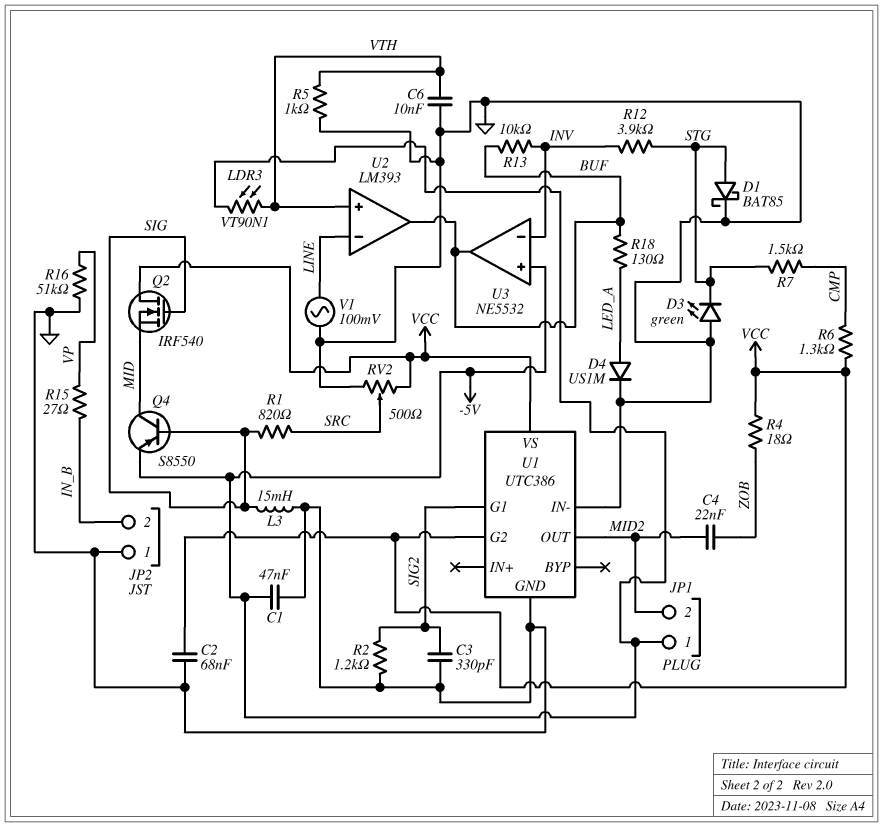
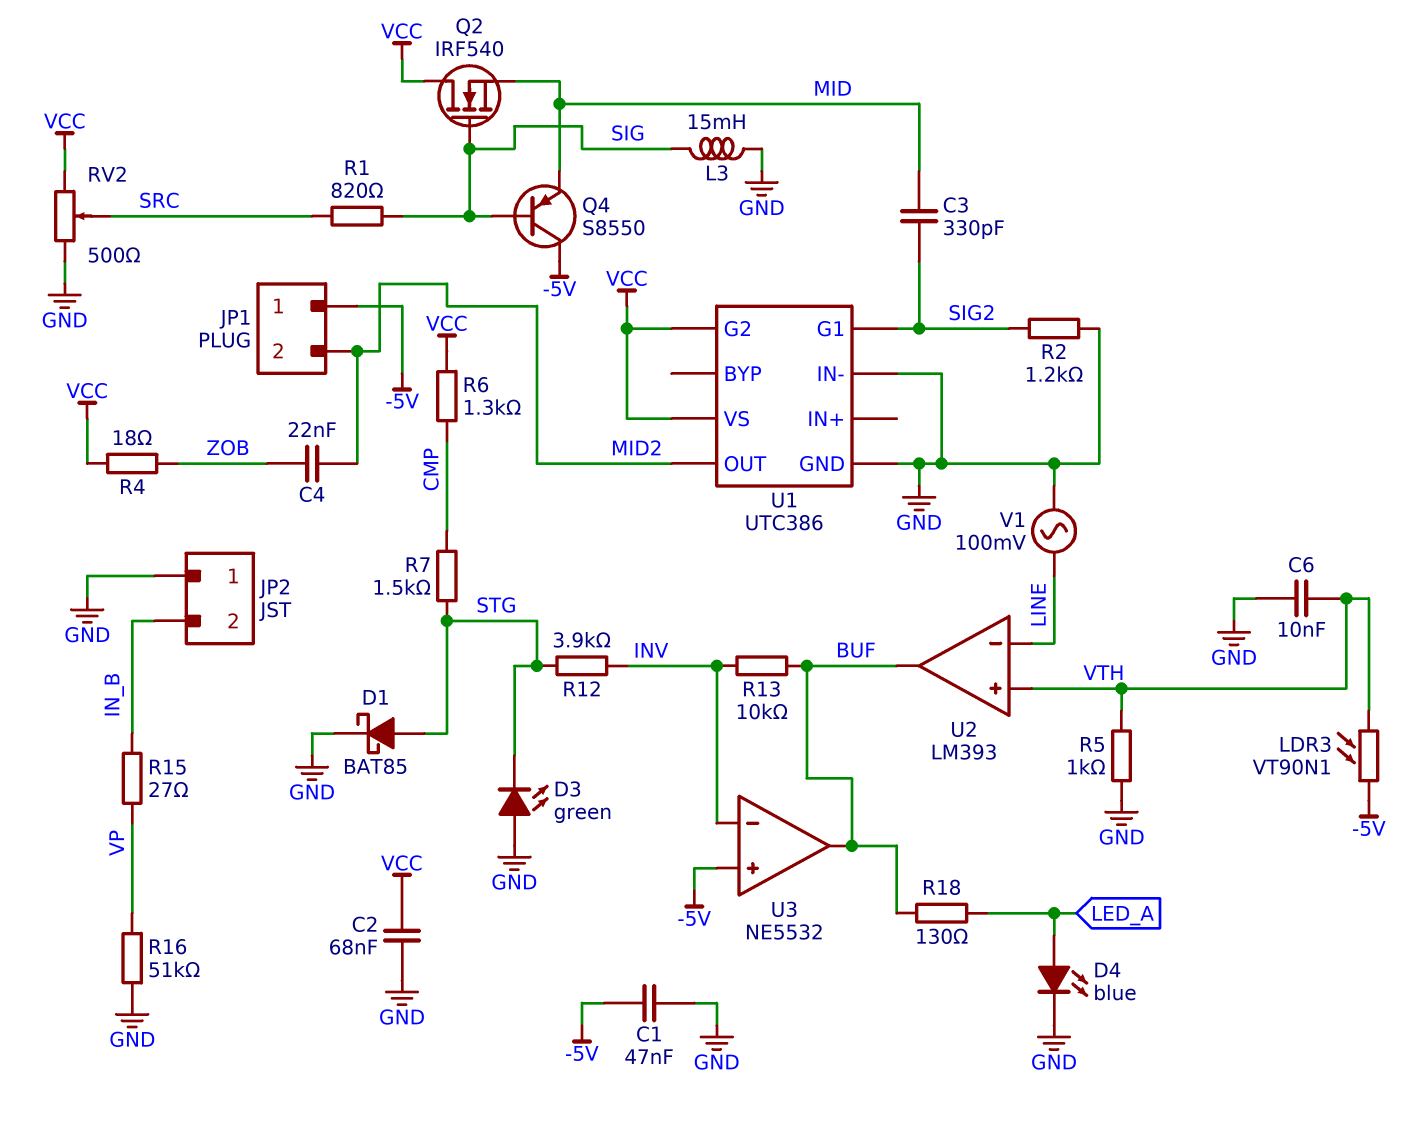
C3: 330pF (GND, SIG2) -> 330pF (MID, SIG2)
D4: diode US1M (A LED_A, K GND) -> LED blue (A LED_A, K GND)
Q4: PNP S8550 (B SIG, C MID, E -5V) -> PNP S8550 (B SIG, C -5V, E MID)

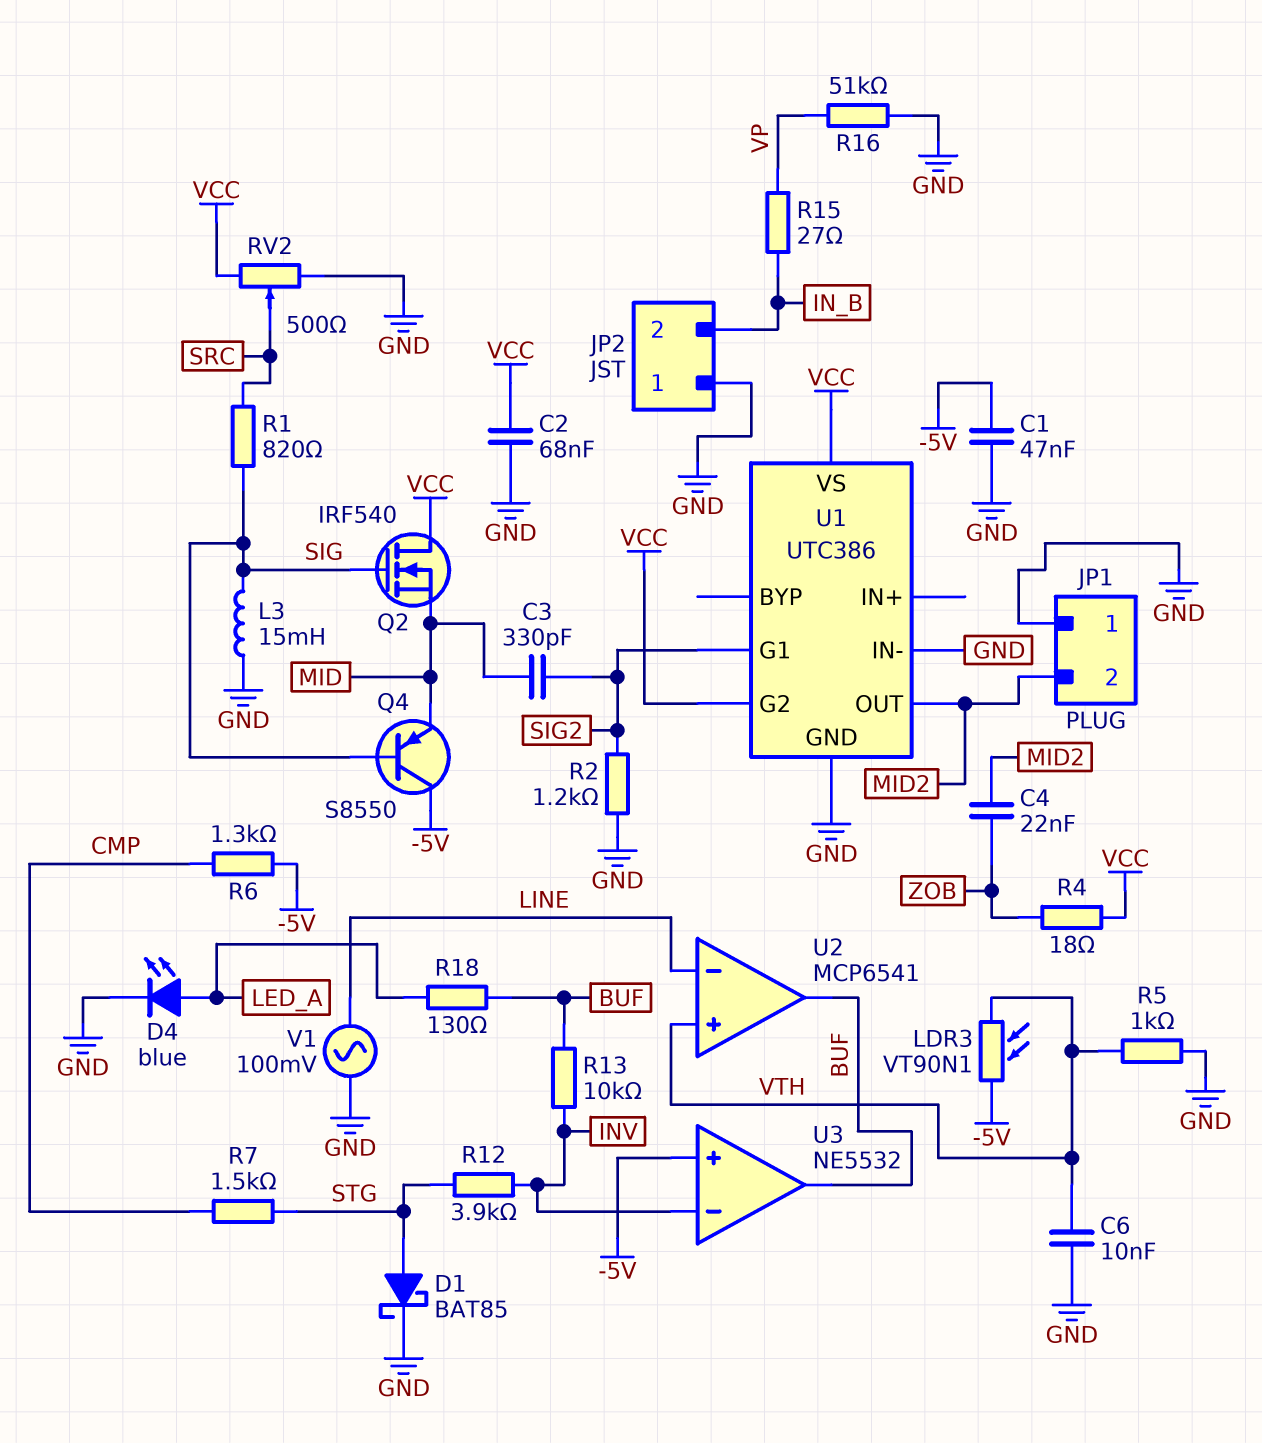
D3: LED green (A GND, K STG) -> none
JP1 pin 1: -5V -> GND
R6: 1.3k (CMP, VCC) -> 1.3k (-5V, CMP)
U2: LM393 -> MCP6541

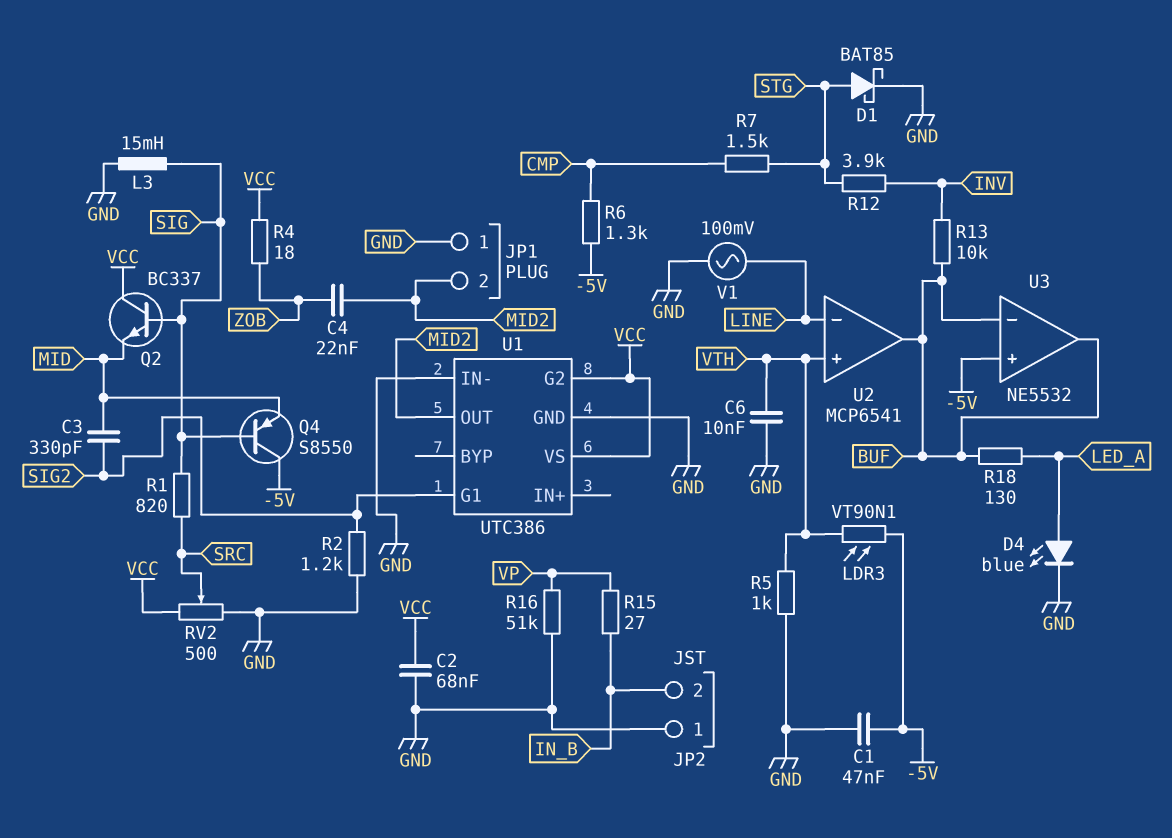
Q2: NMOS IRF540 (G SIG, D VCC, S MID) -> NPN BC337 (B SIG, C VCC, E MID)
U3 pin in-: INV -> BUF

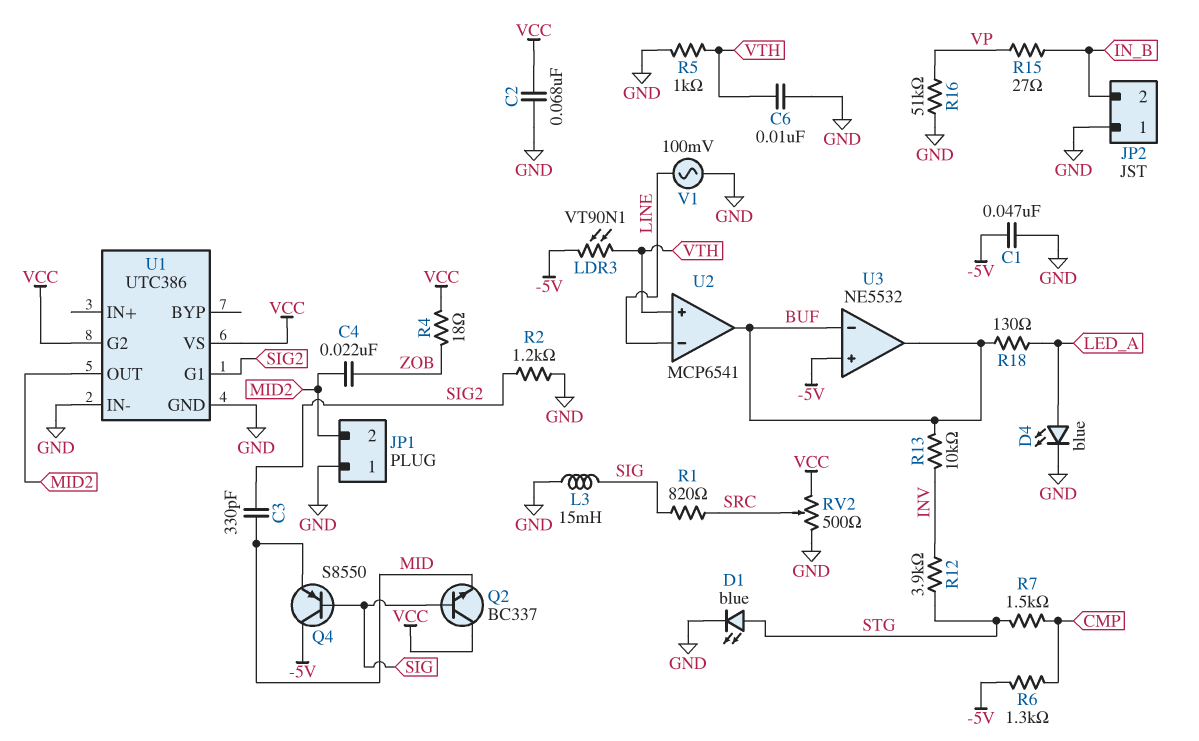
D1: schottky BAT85 (A STG, K GND) -> LED blue (A STG, K GND)

